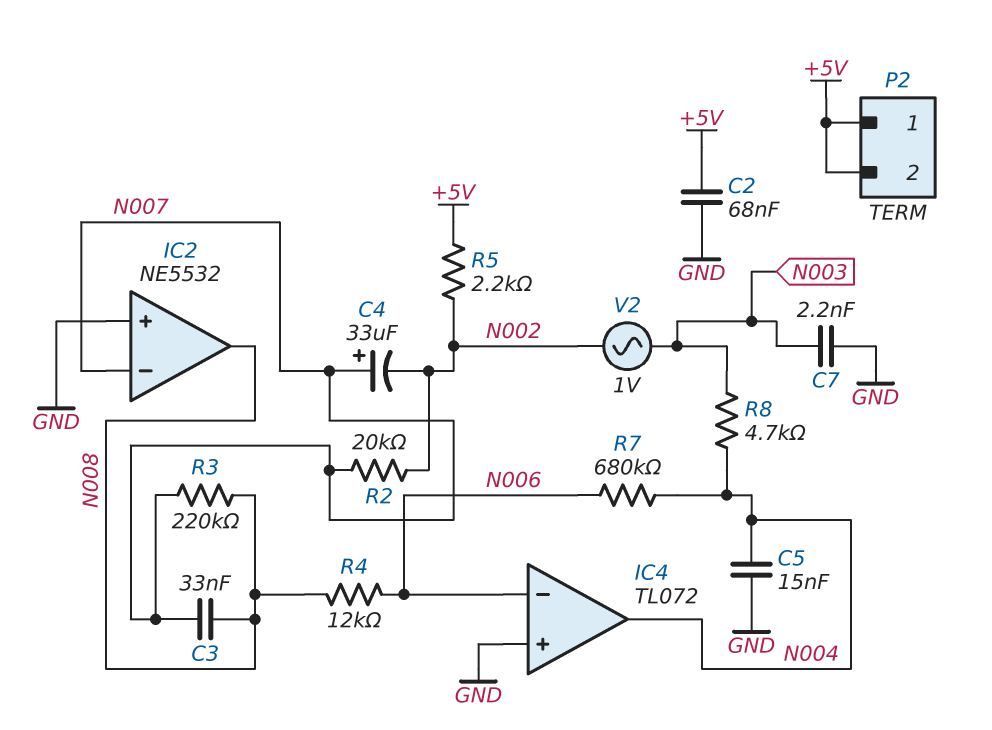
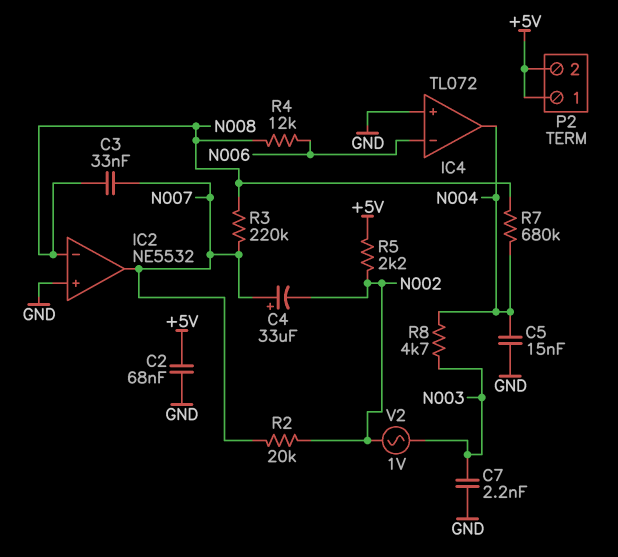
IC2 pin in-: N007 -> N008
IC2 pin out: N008 -> N007
R7: 680k (N004, N006) -> 680k (N004, N008)

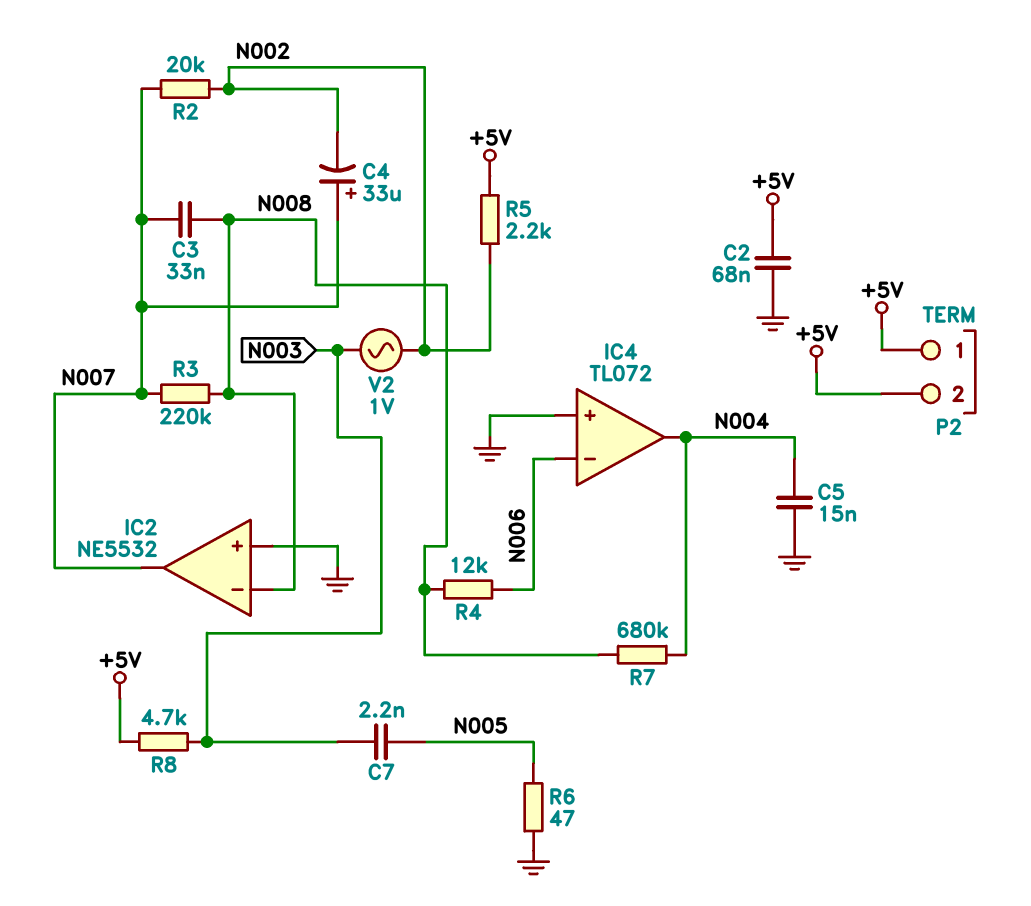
C7: 2.2nF (GND, N003) -> 2.2nF (N003, N005)
R6: none -> 47 (GND, N005)
R8: 4.7k (N003, N004) -> 4.7k (+5V, N003)

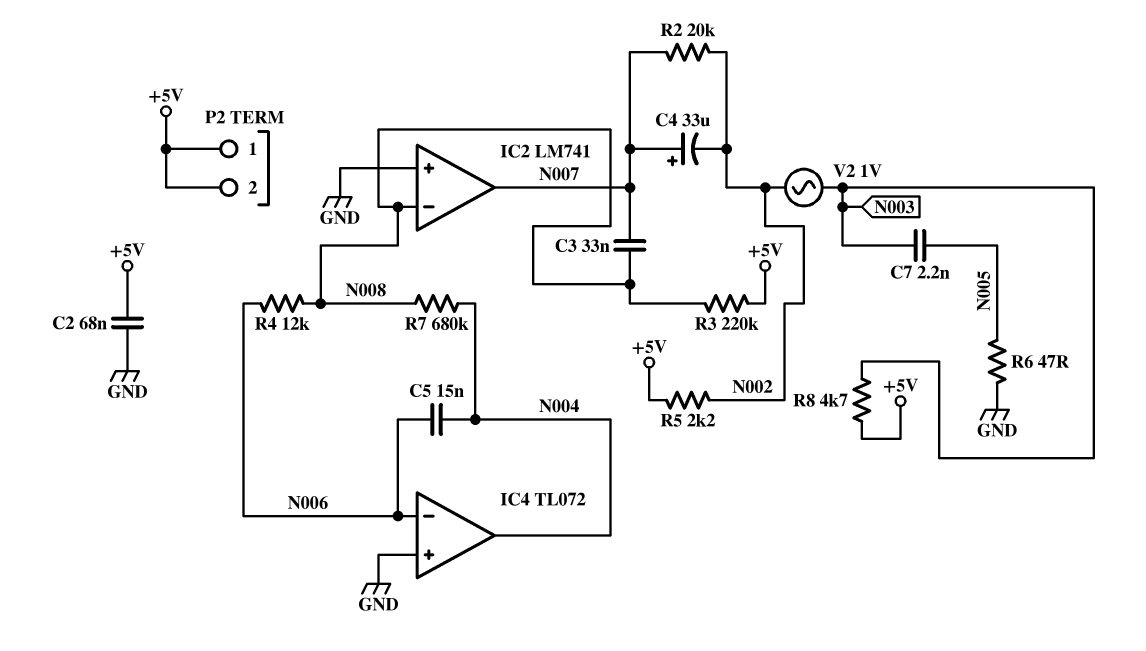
C5: 15nF (GND, N004) -> 15nF (N004, N006)
IC2: NE5532 -> LM741
R3: 220k (N007, N008) -> 220k (+5V, N008)

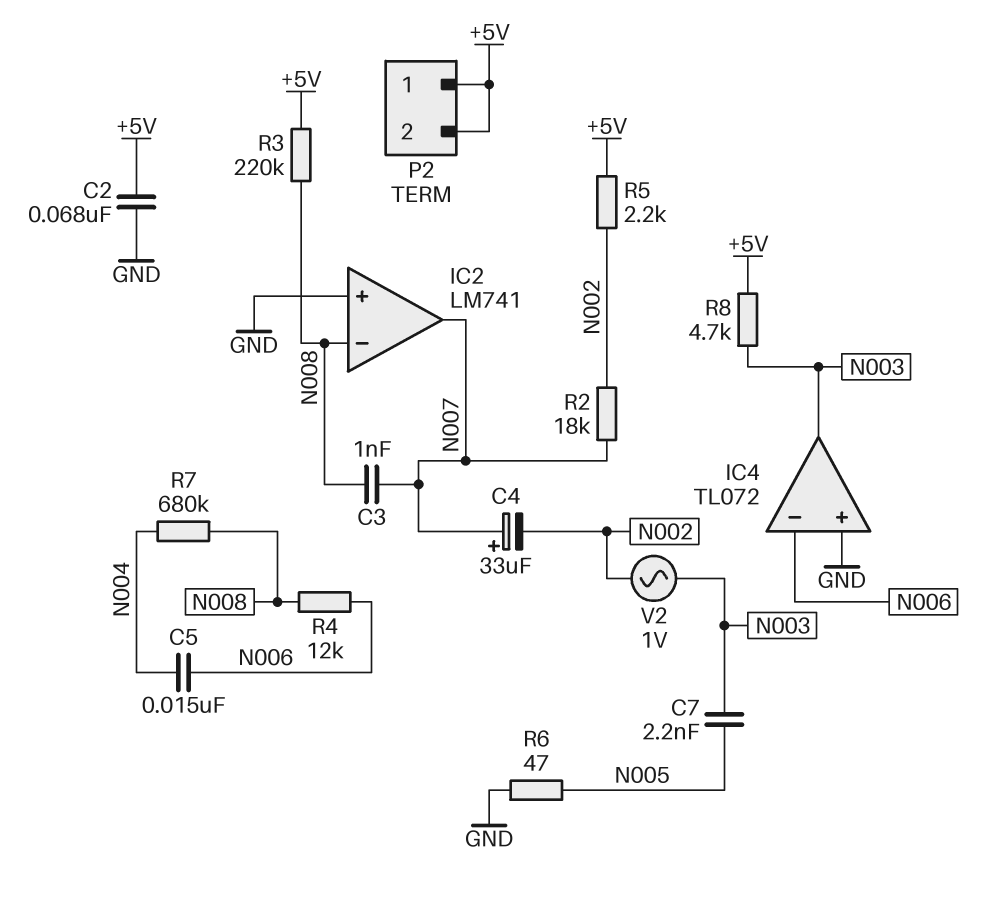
C3: 33nF (N007, N008) -> 1nF (N007, N008)
IC4 pin out: N004 -> N003
R2: 20k (N002, N007) -> 18k (N002, N007)

